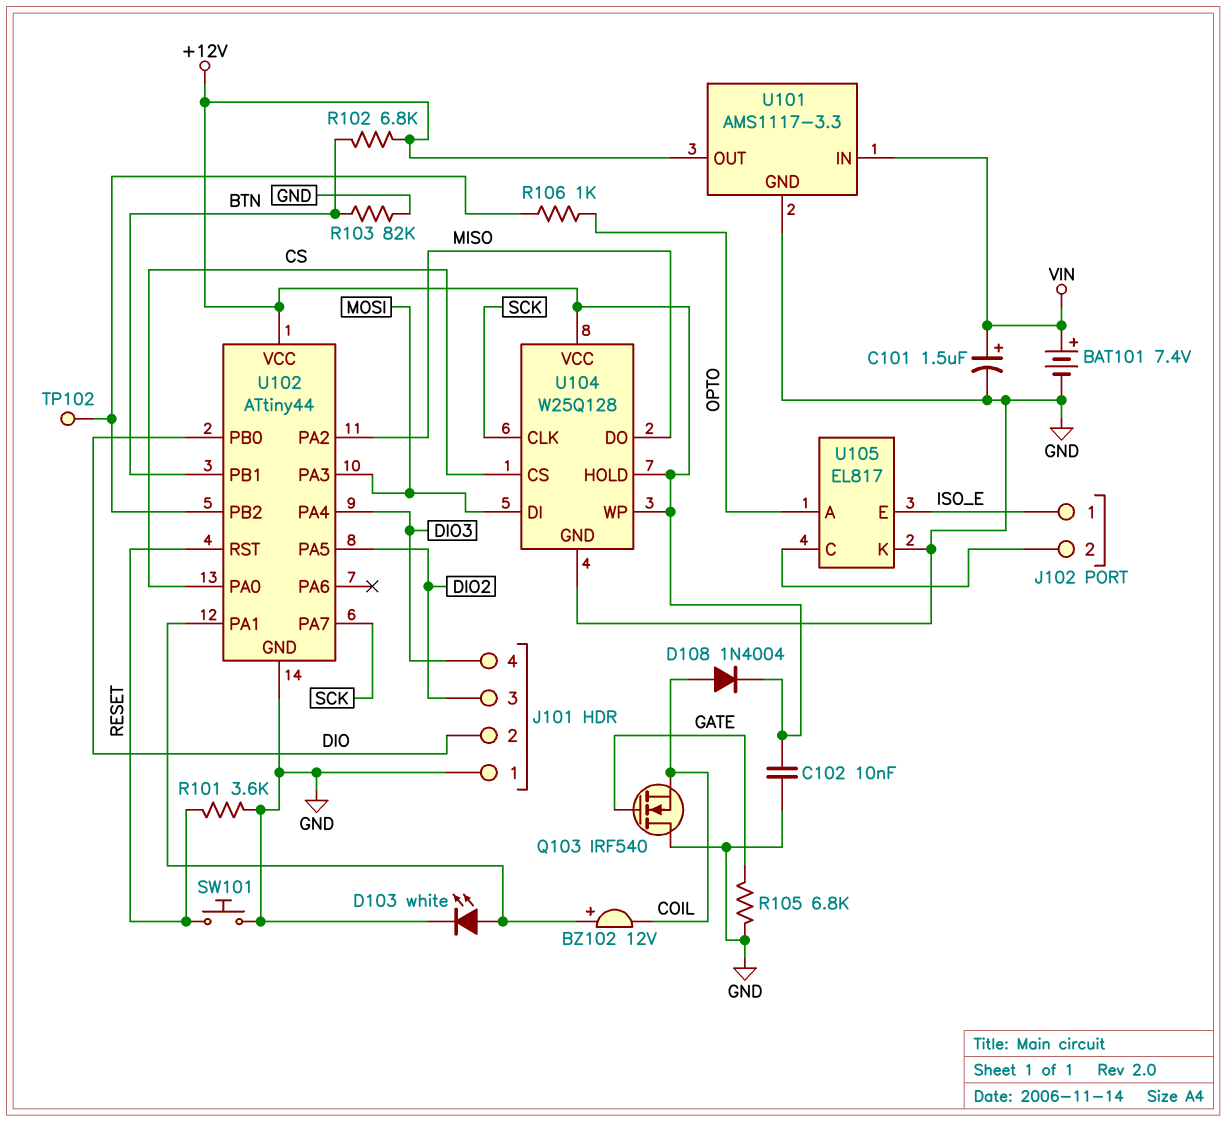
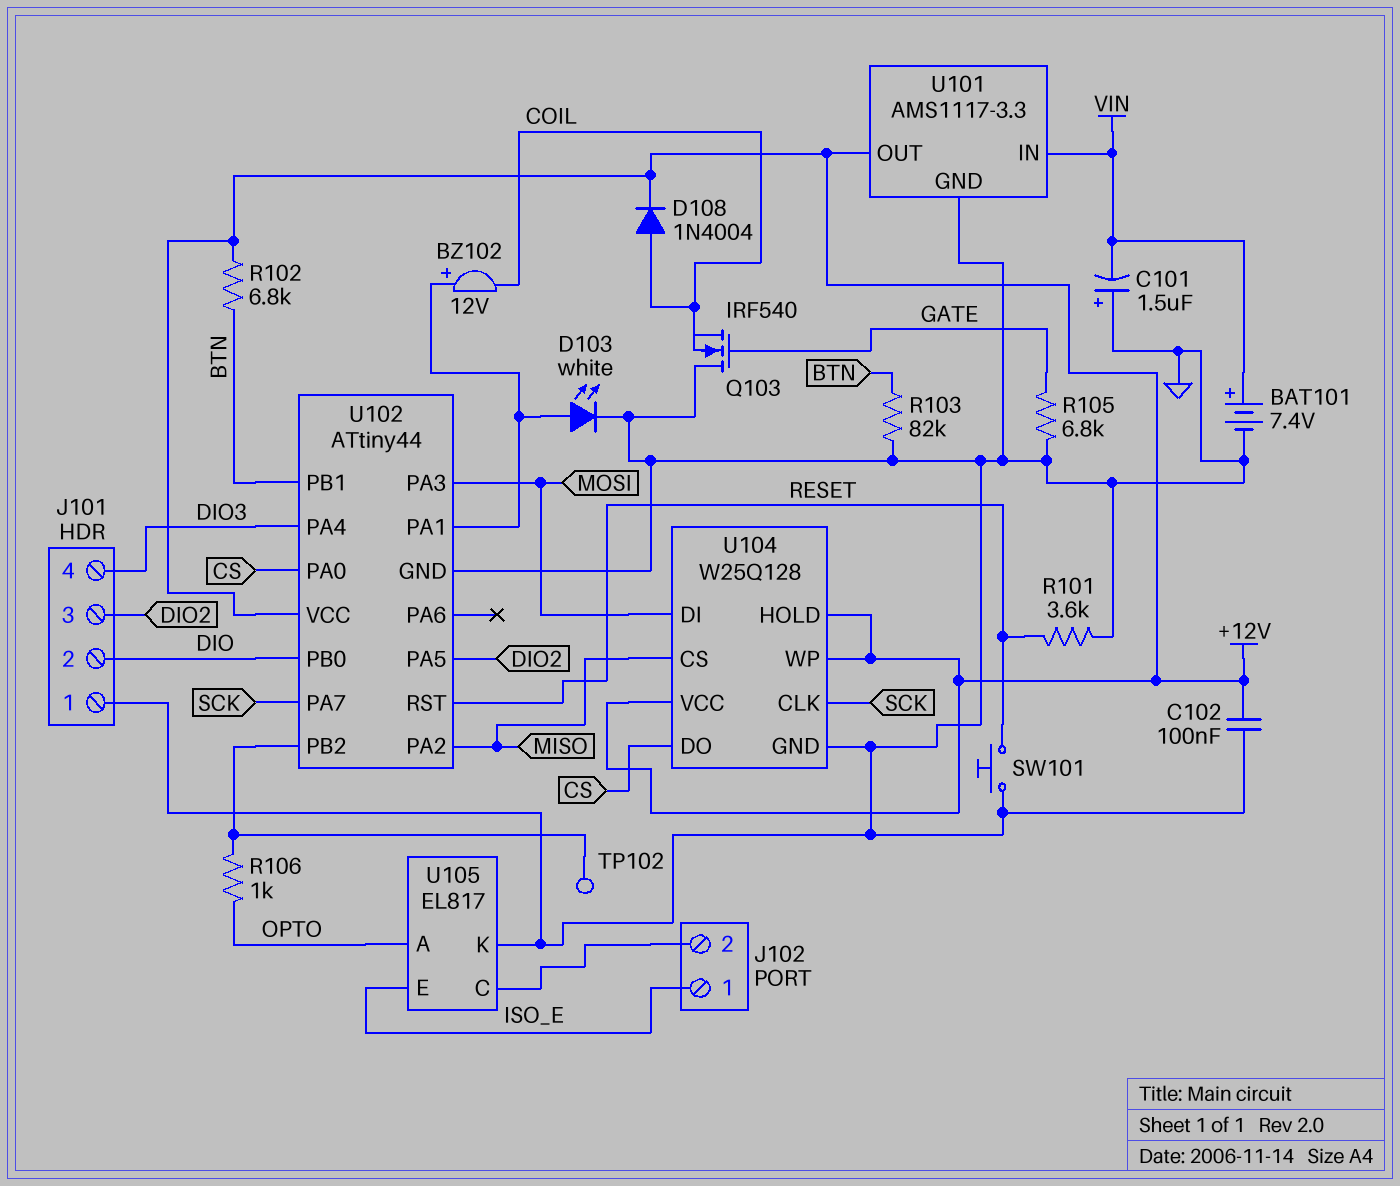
C101: 1.5uF (plus VIN, minus GND) -> 1.5uF (plus GND, minus VIN)
C102: 10nF (+12V, GND) -> 100nF (+12V, GND)
U104 pin CS: CS -> MISO
U104 pin DO: MISO -> CS

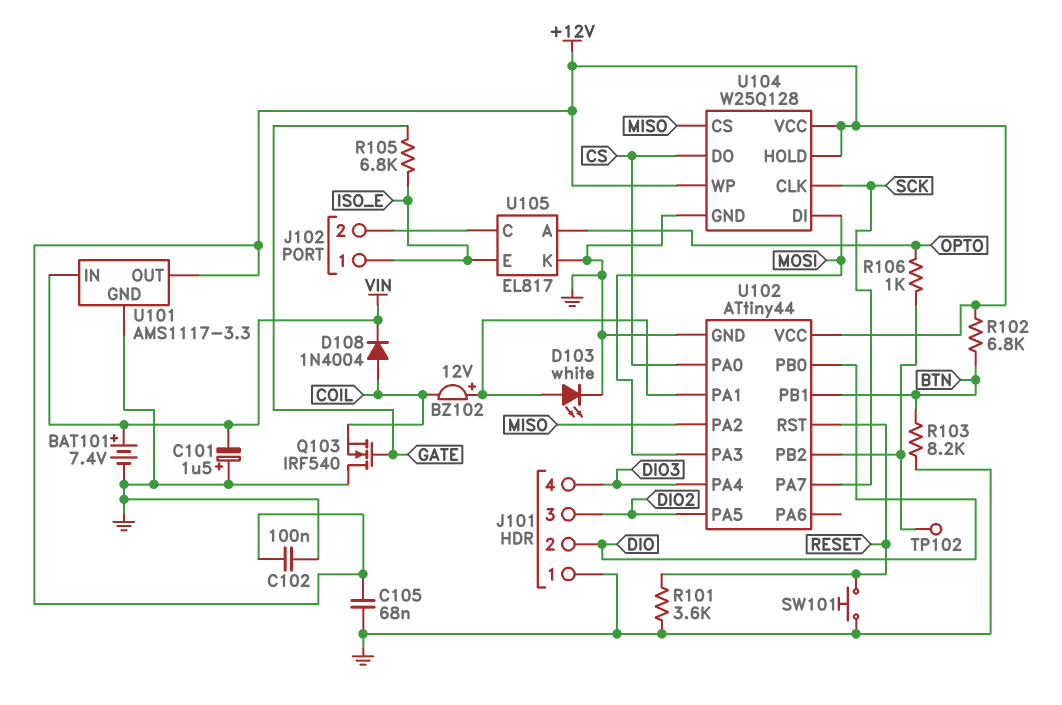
C105: none -> 68nF (+12V, GND)
D108: diode 1N4004 (A COIL, K +12V) -> diode 1N4004 (A COIL, K VIN)
R103: 82k (BTN, GND) -> 8.2k (BTN, GND)
R105: 6.8k (GATE, GND) -> 6.8k (GATE, ISO_E)

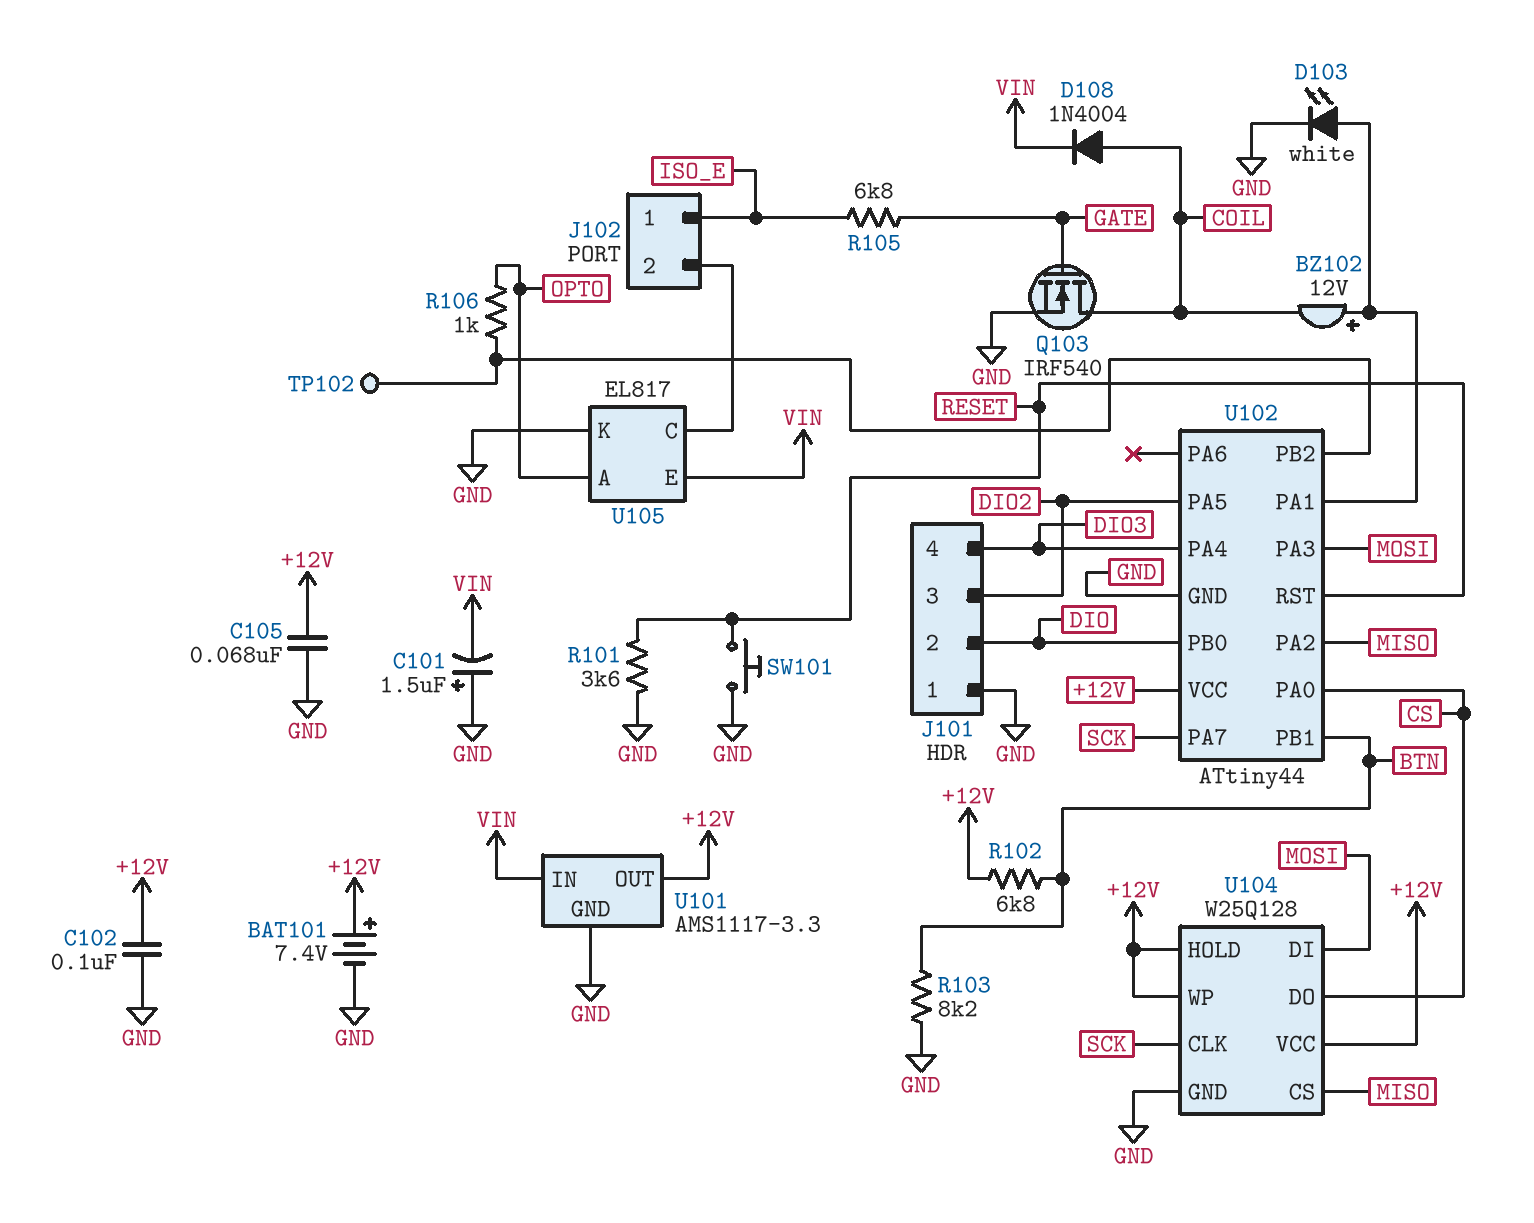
BAT101: 7.4V (plus VIN, minus GND) -> 7.4V (plus +12V, minus GND)
Q103: NMOS IRF540 (G GATE, D GND, S COIL) -> NMOS IRF540 (G GATE, D COIL, S GND)
U105 pin E: ISO_E -> VIN

